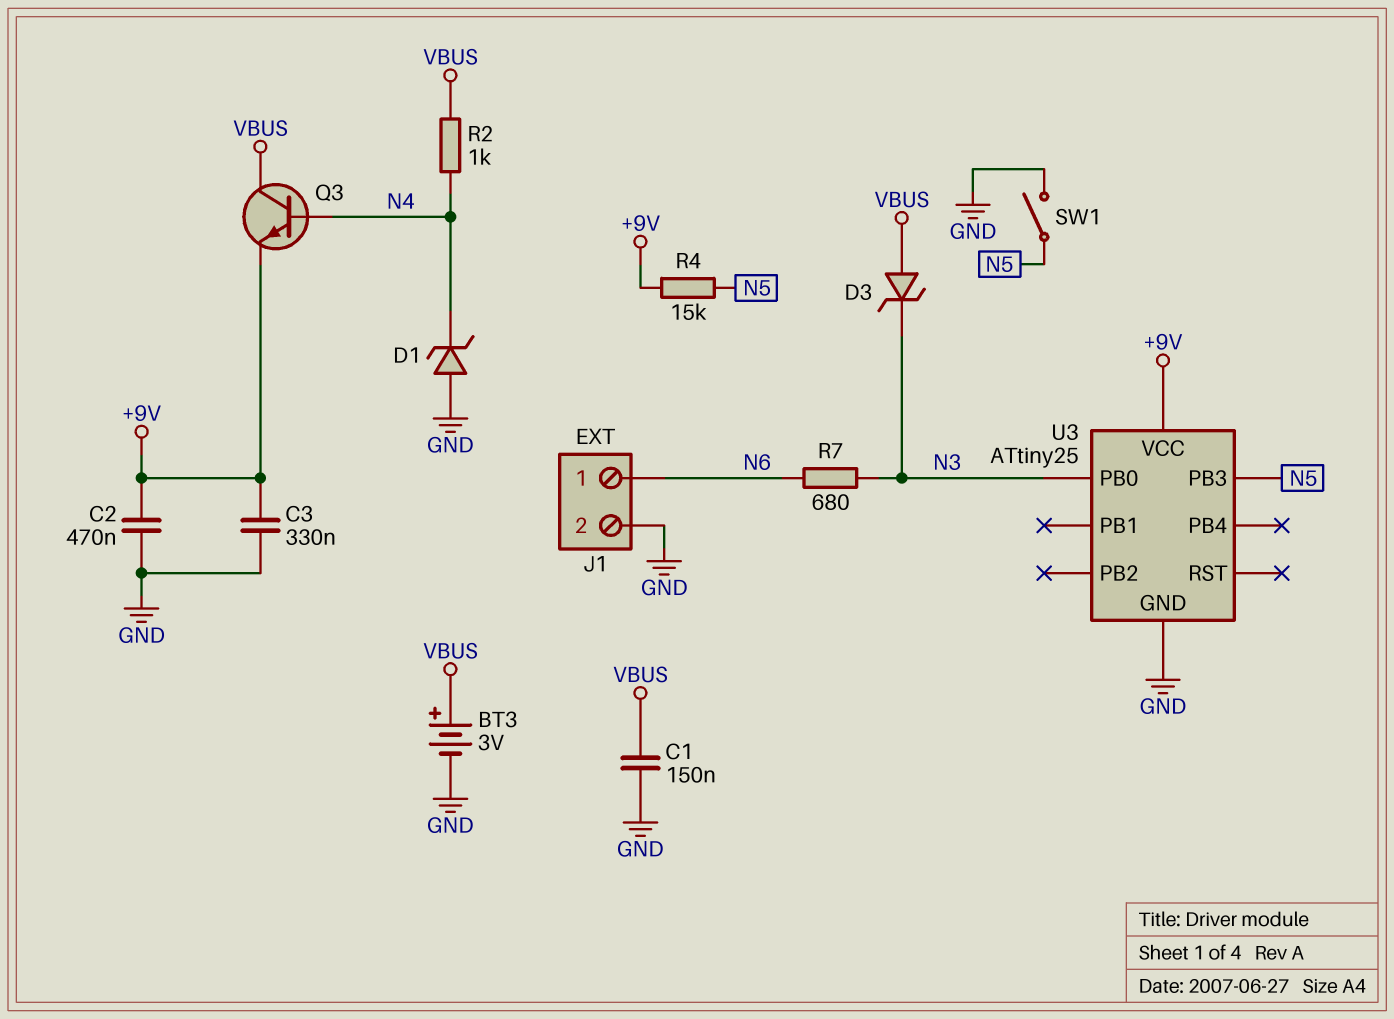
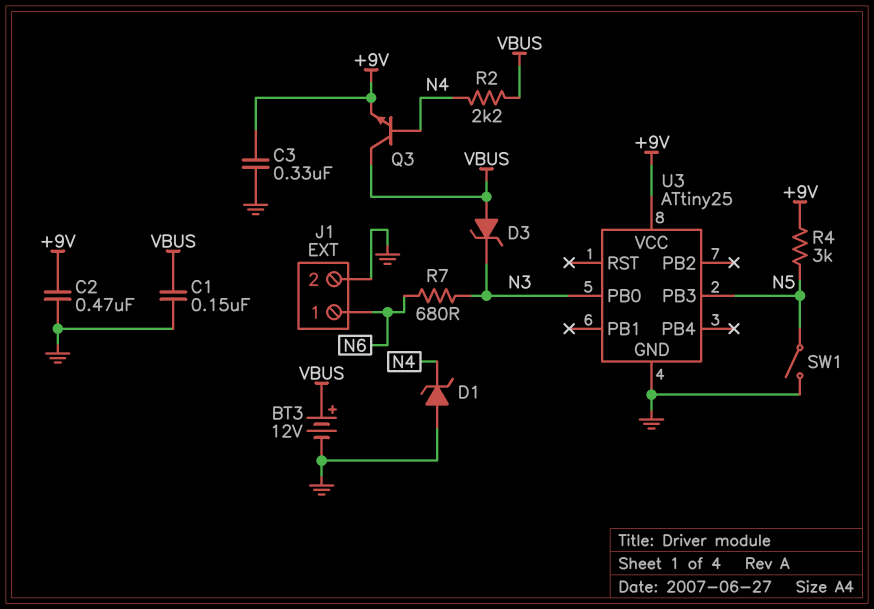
BT3: 3V (plus VBUS, minus GND) -> 12V (plus VBUS, minus GND)
R2: 1k (N4, VBUS) -> 2.2k (N4, VBUS)
R4: 15k (+9V, N5) -> 3k (+9V, N5)

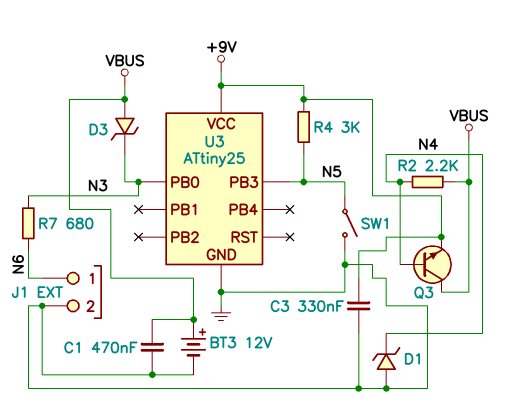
C1: 150nF (GND, VBUS) -> 470nF (GND, VBUS)
C2: 470nF (+9V, GND) -> none

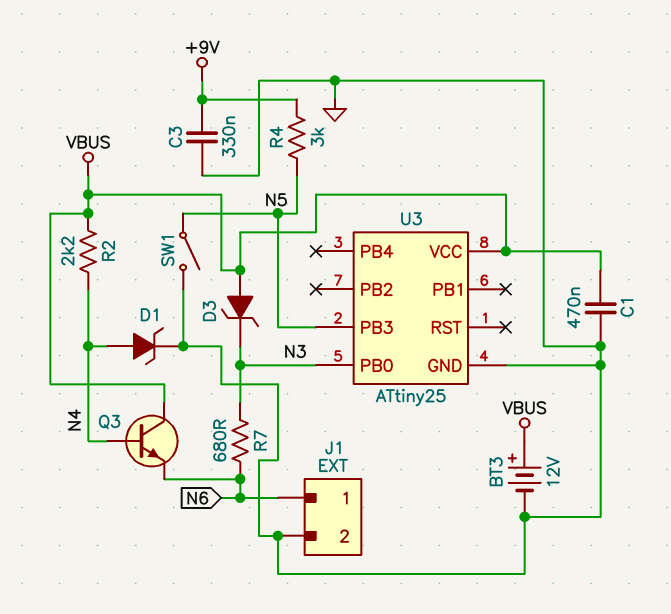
D1: zener (A GND, K N4) -> zener (A N4, K GND)
Q3: NPN (B N4, C VBUS, E +9V) -> NPN (B N4, C VBUS, E N6)
U3 pin VCC: +9V -> VBUS

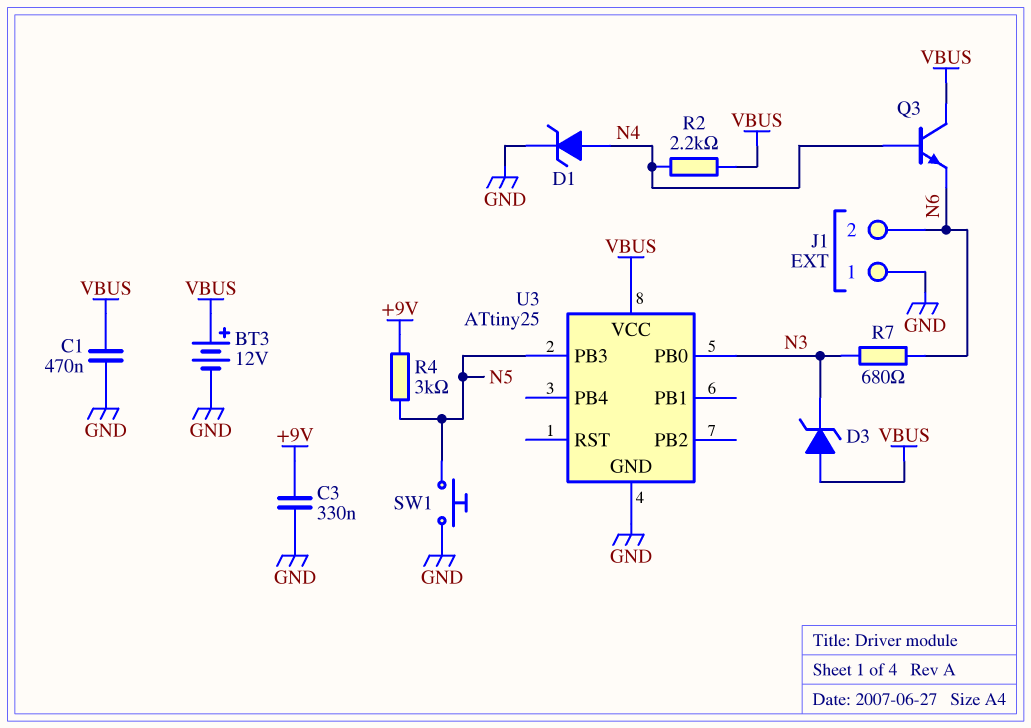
J1 pin 1: N6 -> GND
J1 pin 2: GND -> N6
SW1: switch (GND, N5) -> button (GND, N5)

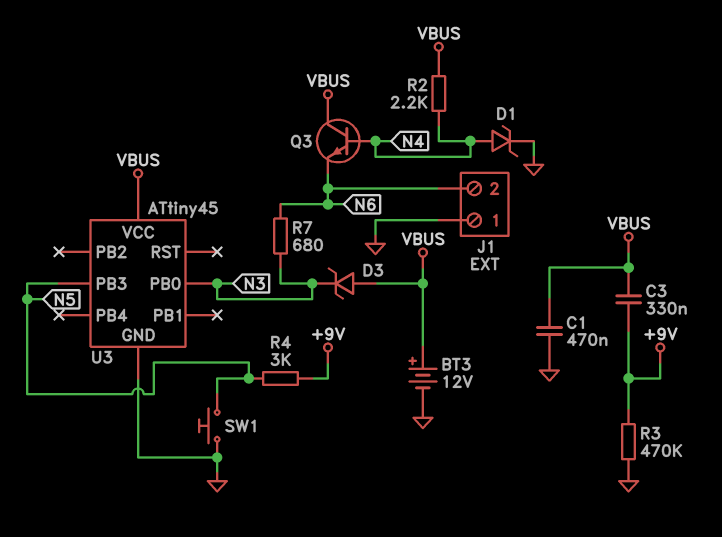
C3: 330nF (+9V, GND) -> 330nF (+9V, VBUS)
R3: none -> 470k (+9V, GND)
U3: ATtiny25 -> ATtiny45

